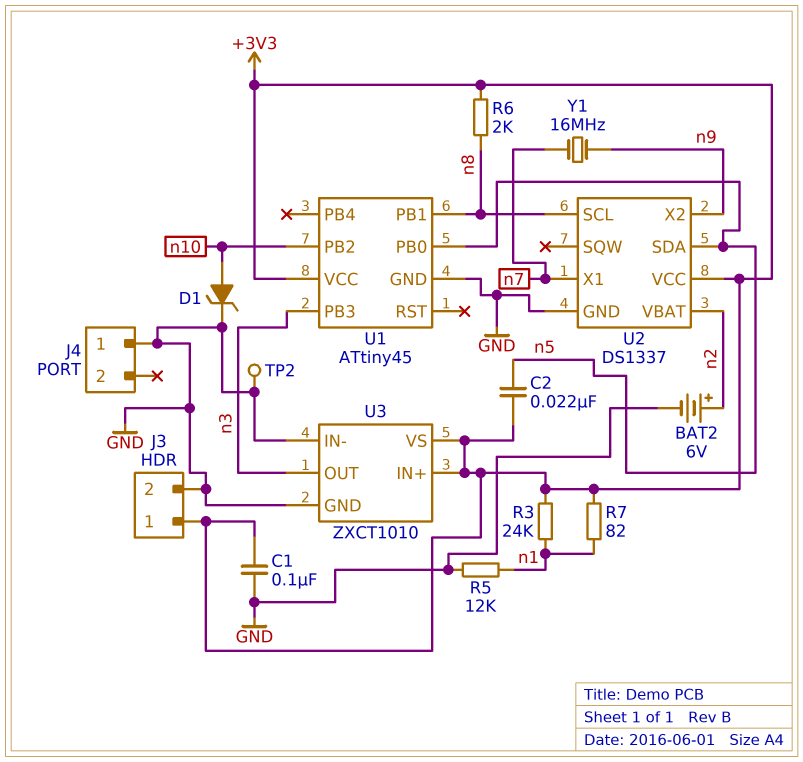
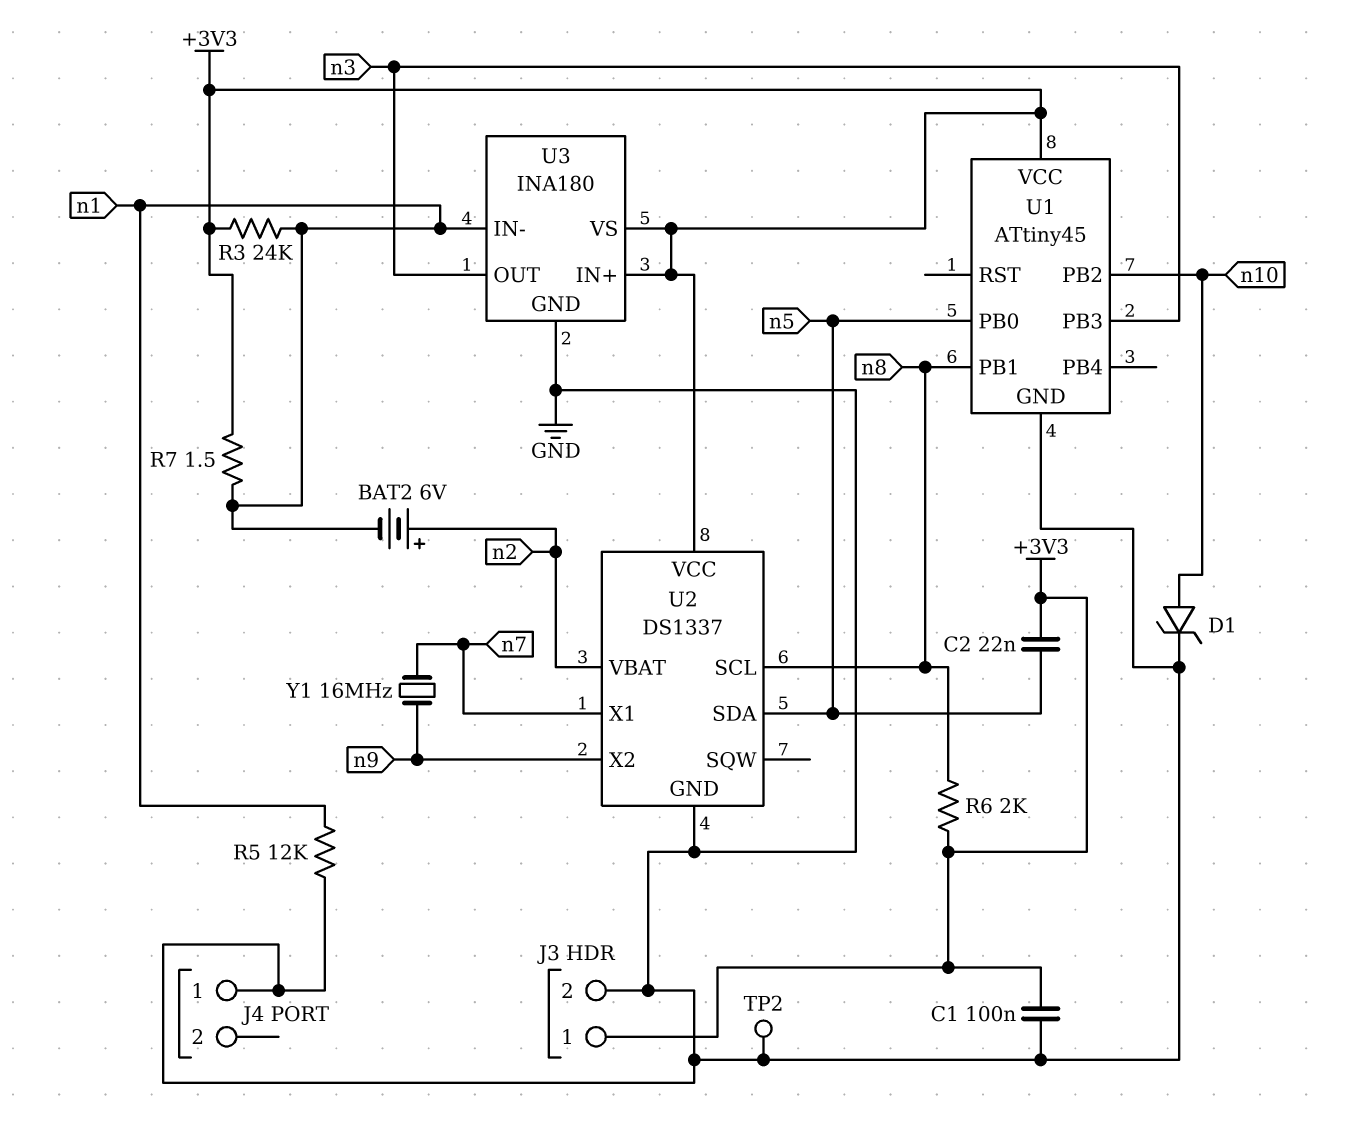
BAT2: 6V (plus n2, minus GND) -> 6V (plus n2, minus n1)
R7: 82 (+3V3, n1) -> 1.5 (+3V3, n1)
U3: ZXCT1010 -> INA180
U3 pin IN-: GND -> n1

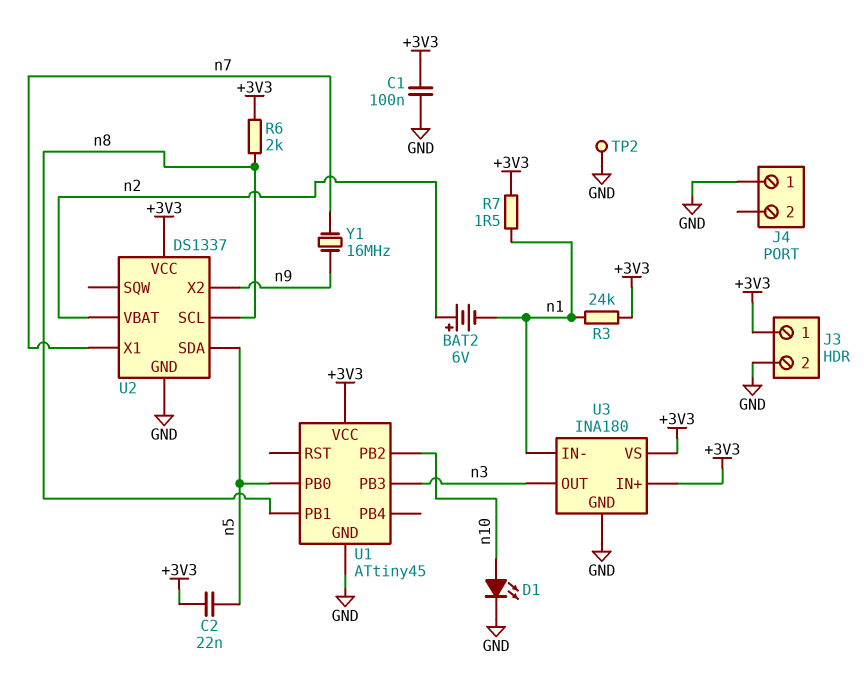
D1: zener (A n10, K GND) -> LED (A n10, K GND)
R5: 12k (GND, n1) -> none

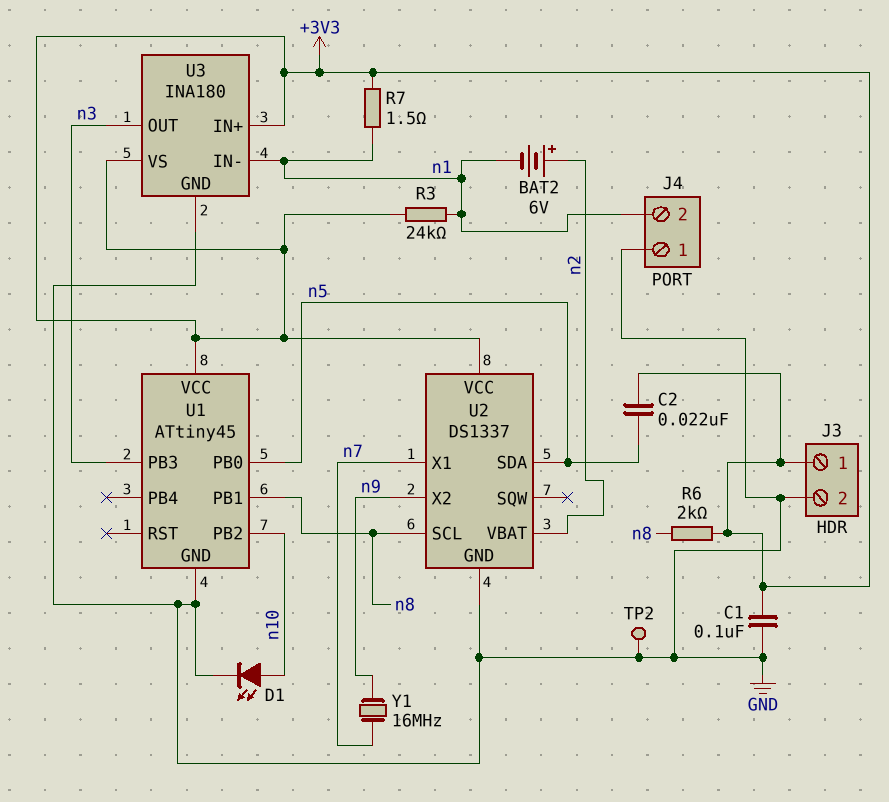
J4 pin 2: none -> n1

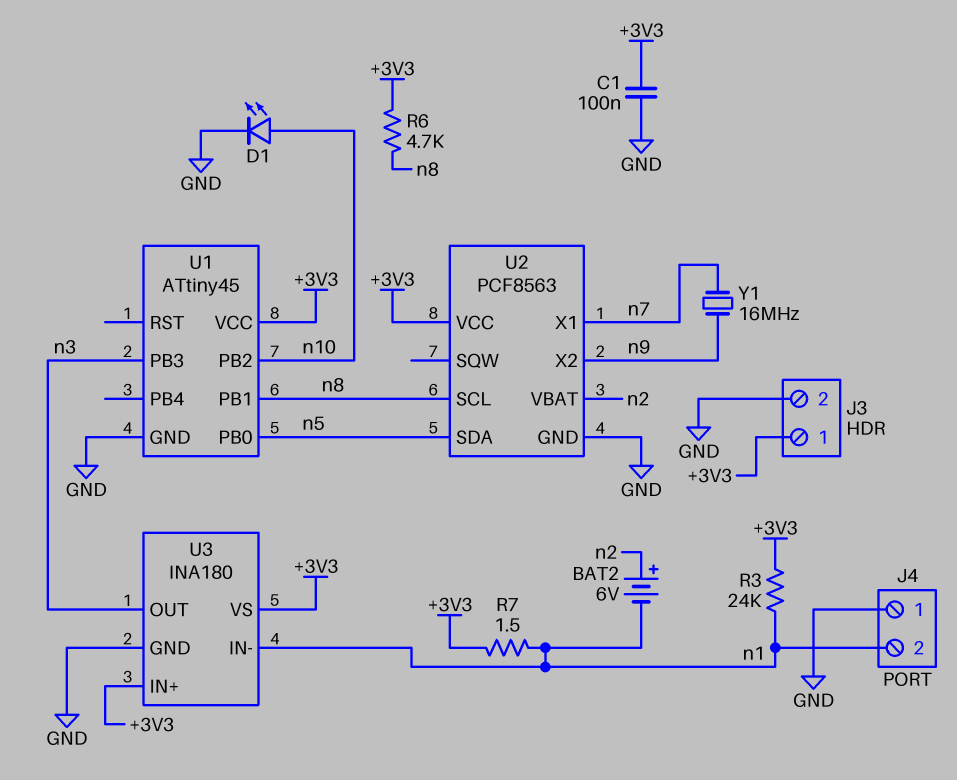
C2: 22nF (+3V3, n5) -> none
R6: 2k (+3V3, n8) -> 4.7k (+3V3, n8)
TP2: test point (GND) -> none
U2: DS1337 -> PCF8563

